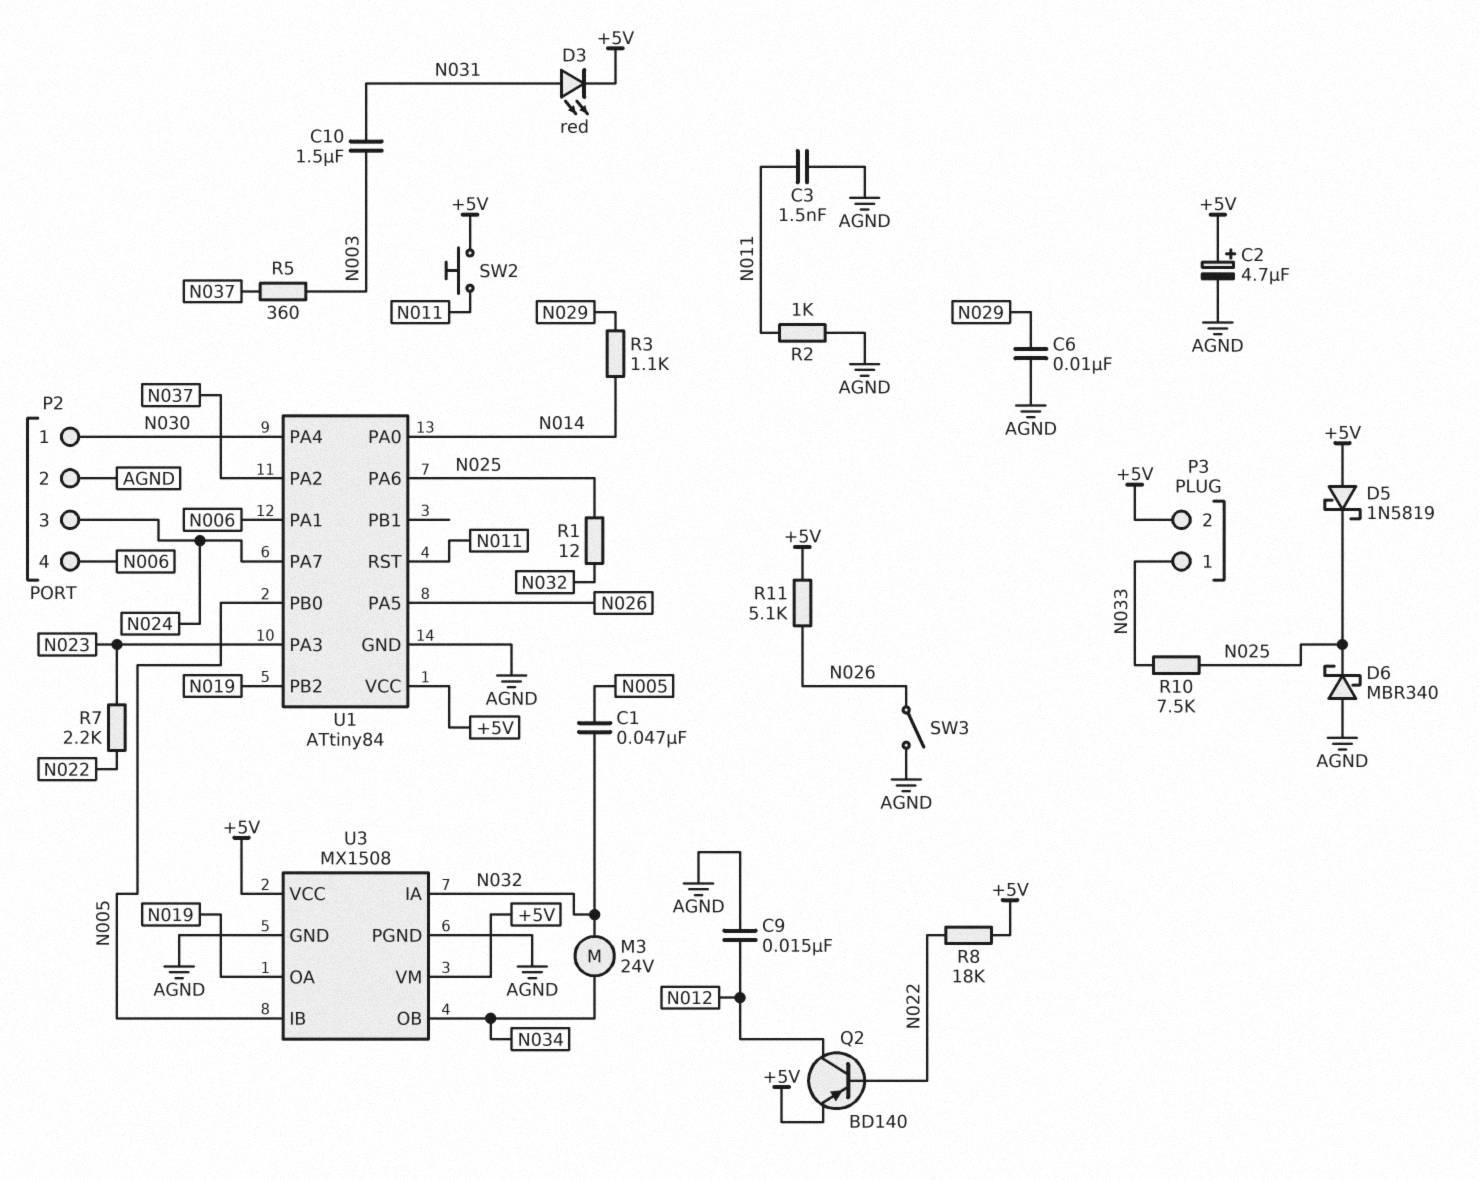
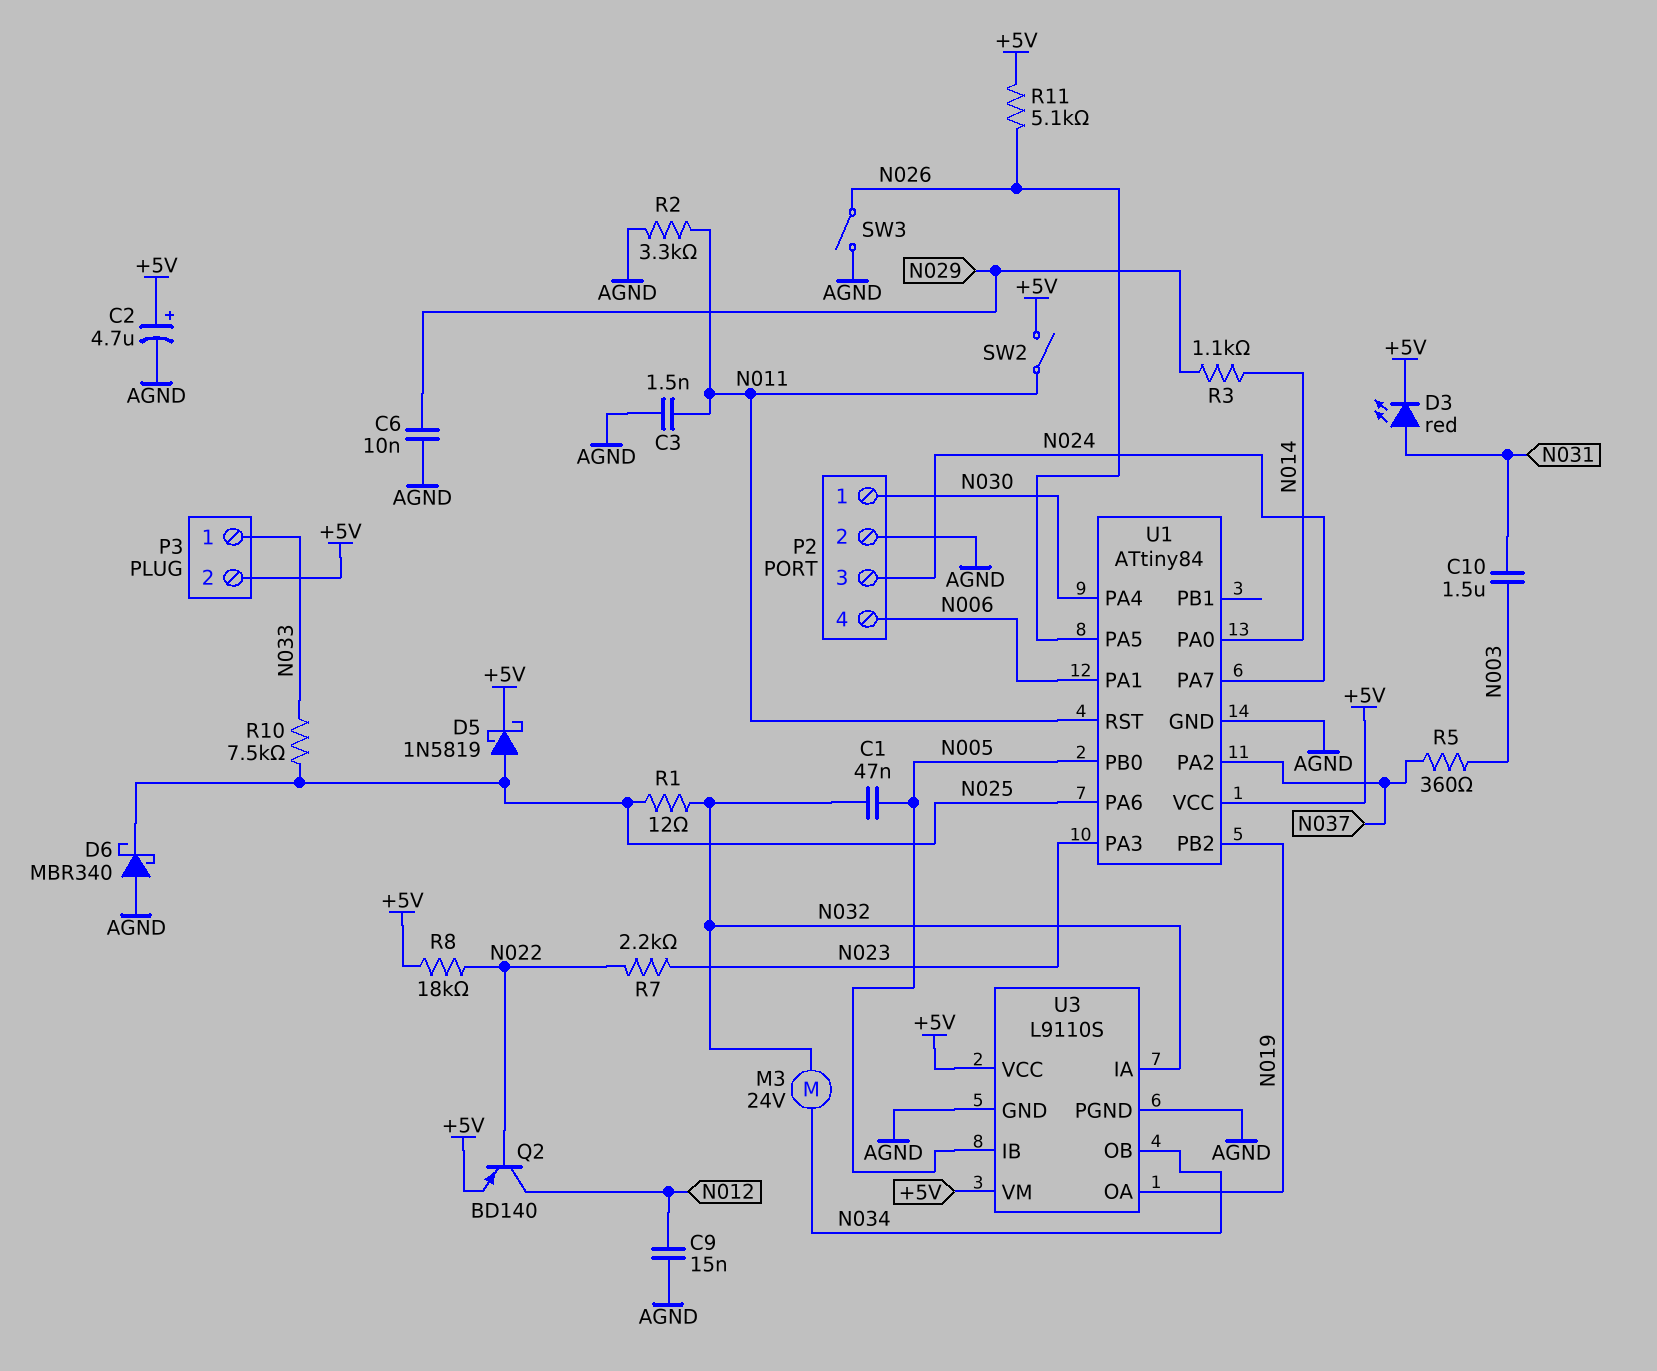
D5: schottky 1N5819 (A +5V, K N025) -> schottky 1N5819 (A N025, K +5V)
R2: 1k (AGND, N011) -> 3.3k (AGND, N011)
SW2: button (+5V, N011) -> switch (+5V, N011)
U3: MX1508 -> L9110S

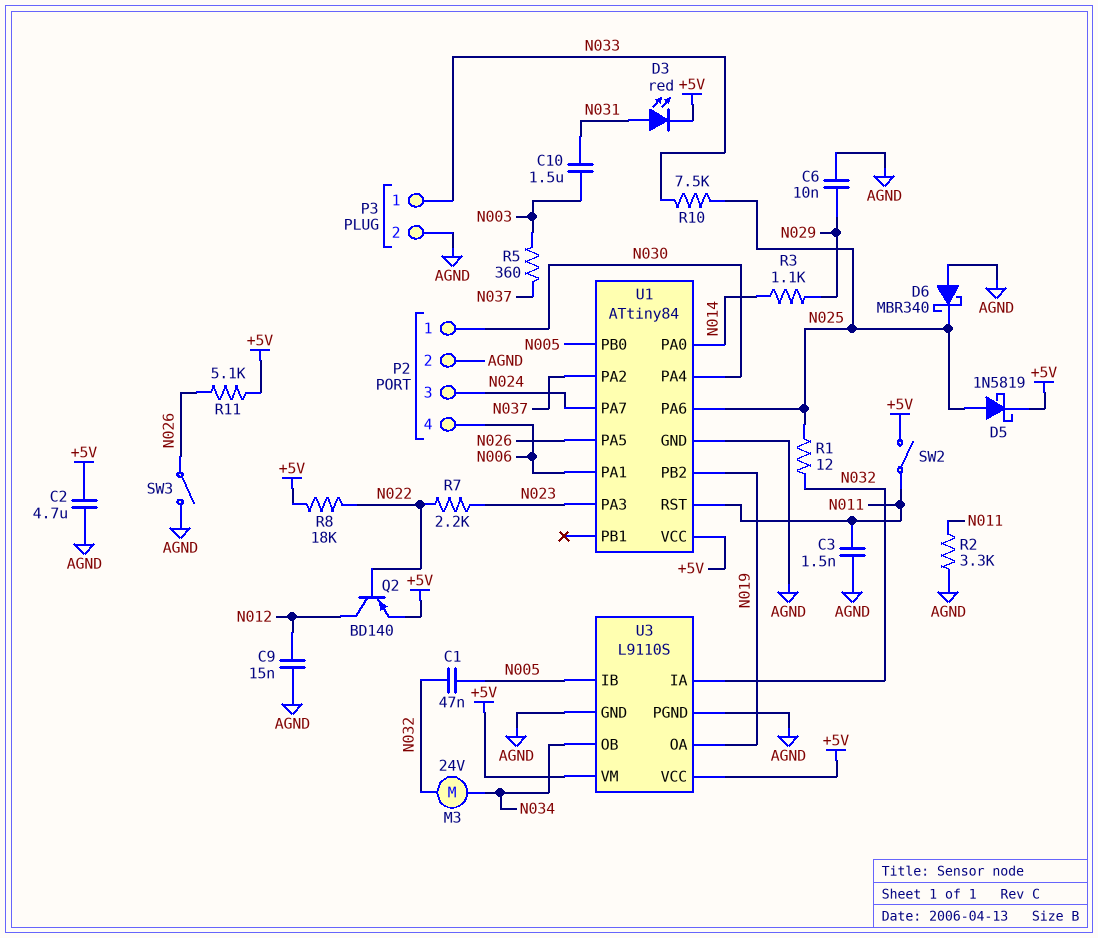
C2: 4.7uF (plus +5V, minus AGND) -> 4.7uF (+5V, AGND)
P3 pin 2: +5V -> AGND

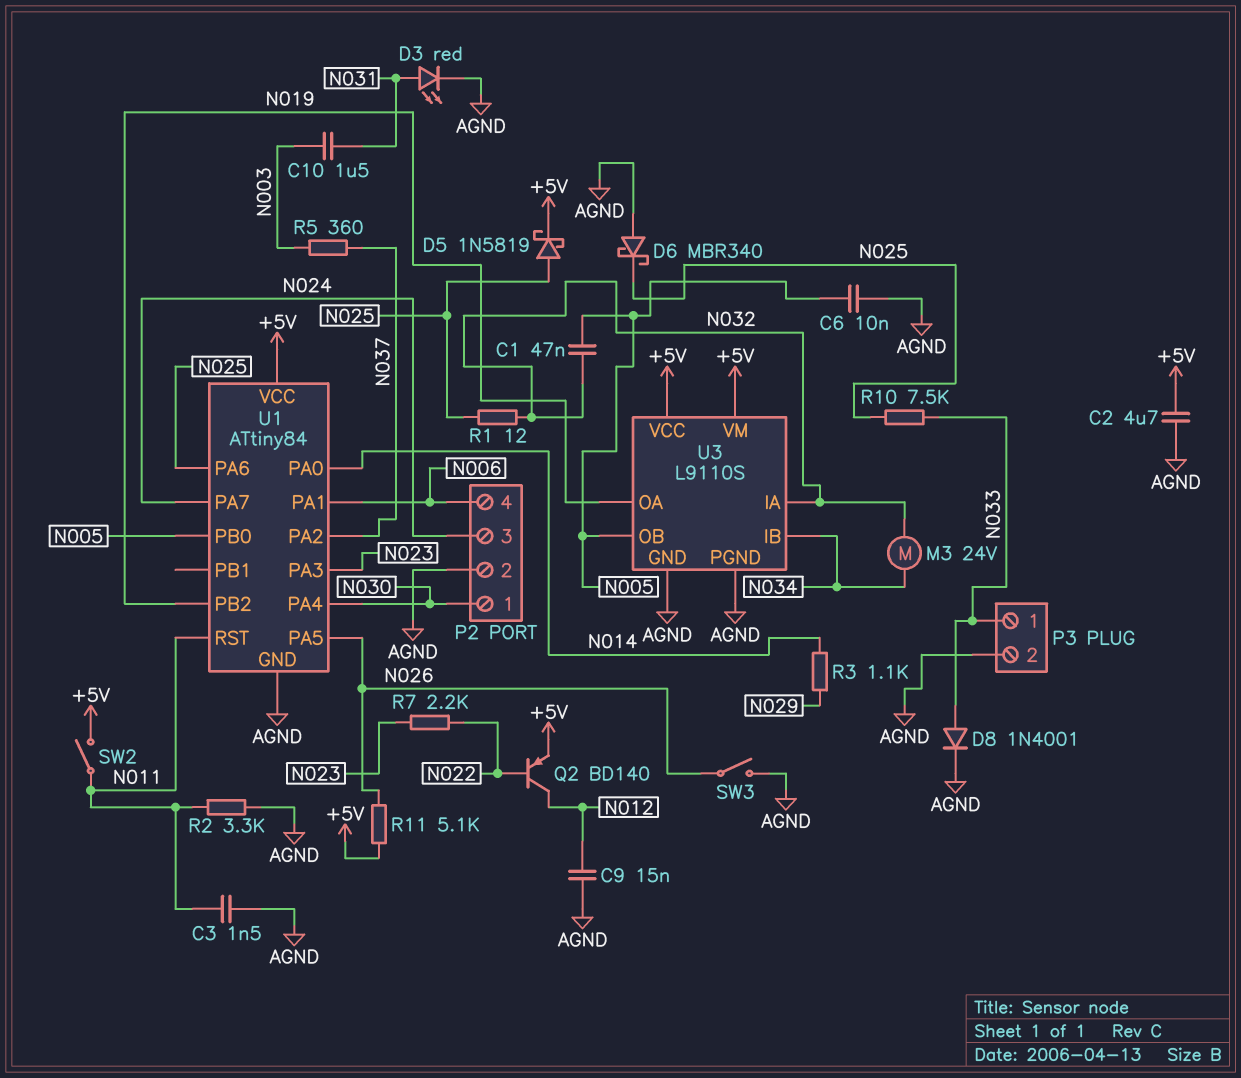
C6: 10nF (AGND, N029) -> 10nF (AGND, N005)
D3: LED red (A N031, K +5V) -> LED red (A N031, K AGND)
D8: none -> diode 1N4001 (A N033, K AGND)
R8: 18k (+5V, N022) -> none
U3 pin IB: N005 -> N034
U3 pin OB: N034 -> N005

